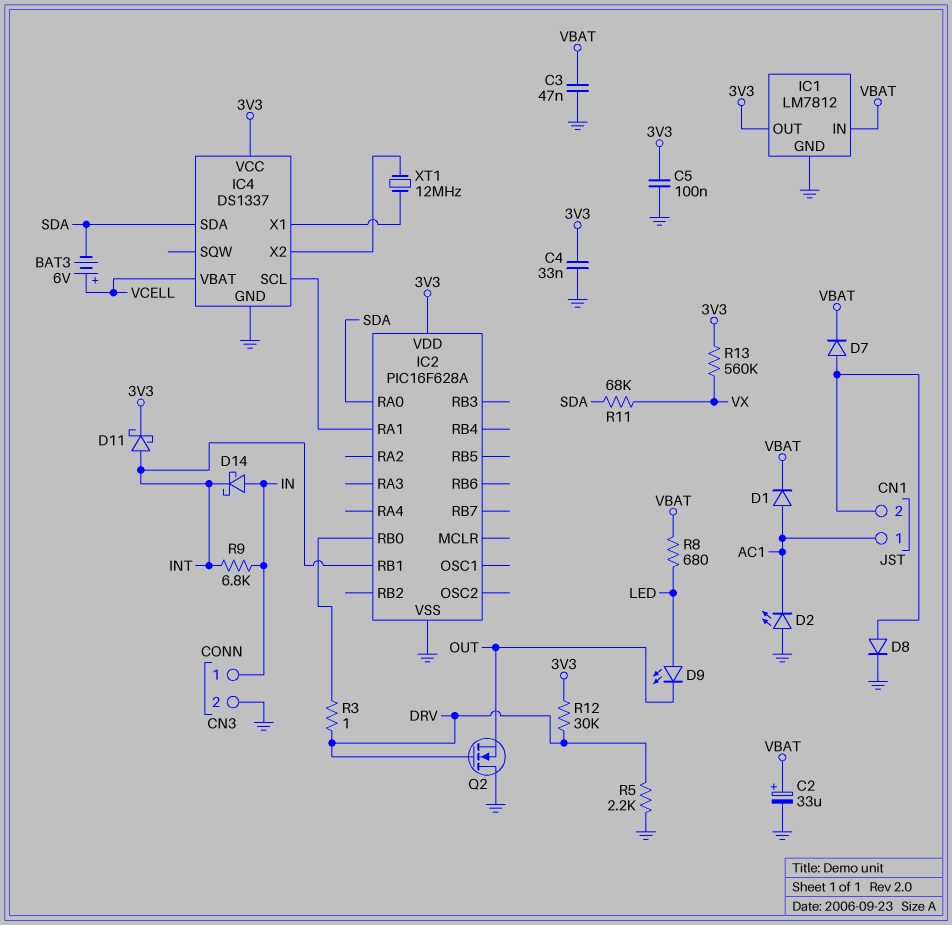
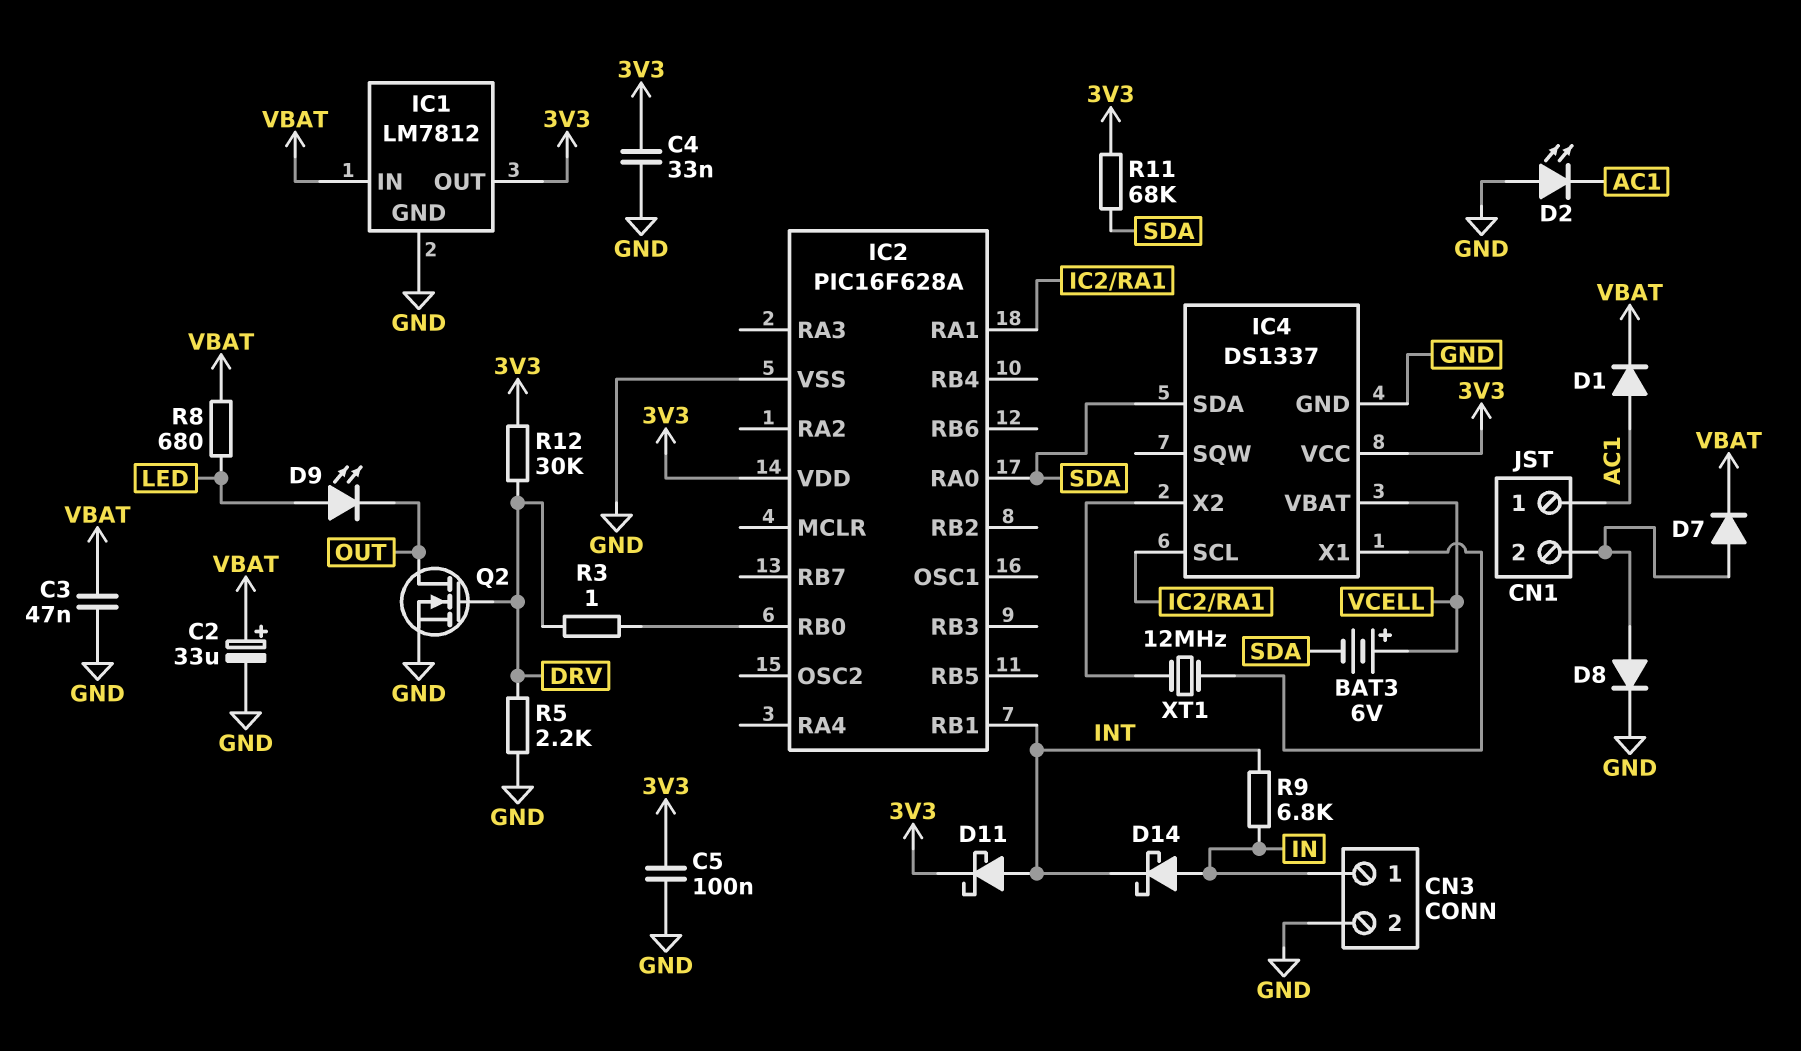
Q2: NMOS (G DRV, D GND, S OUT) -> NMOS (G DRV, D OUT, S GND)
R11: 68k (SDA, VX) -> 68k (3V3, SDA)
R13: 560k (3V3, VX) -> none

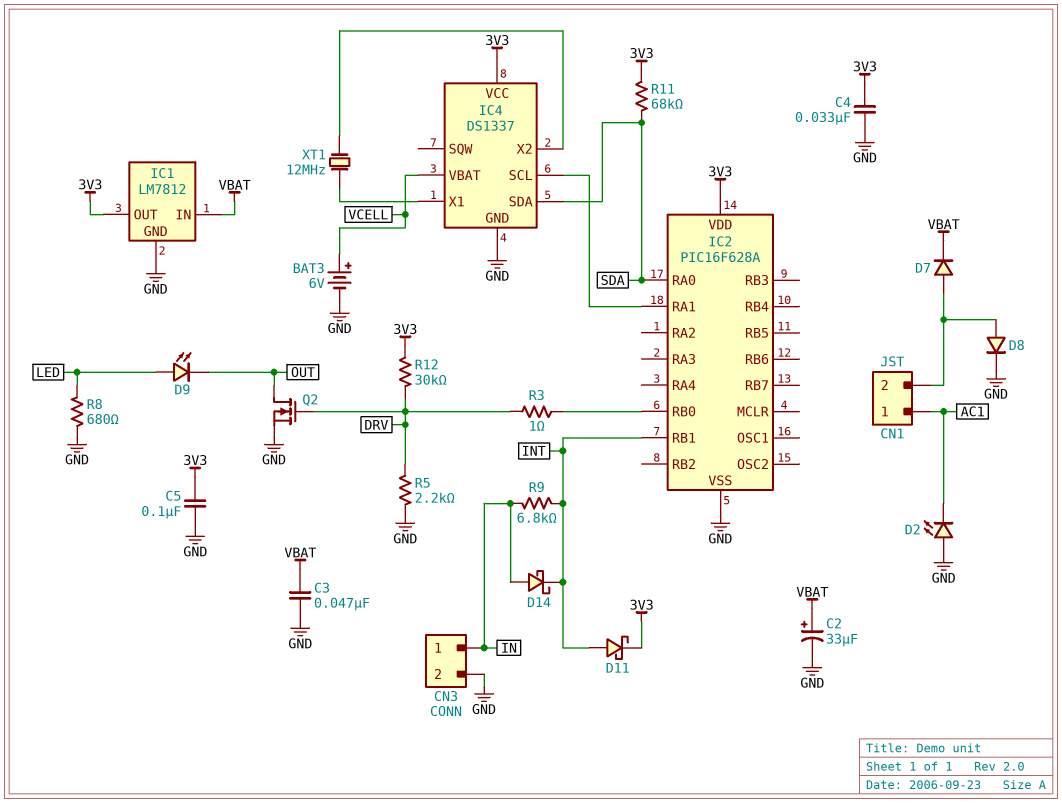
BAT3: 6V (plus VCELL, minus SDA) -> 6V (plus VCELL, minus GND)
D1: diode (A AC1, K VBAT) -> none
R8: 680 (LED, VBAT) -> 680 (GND, LED)

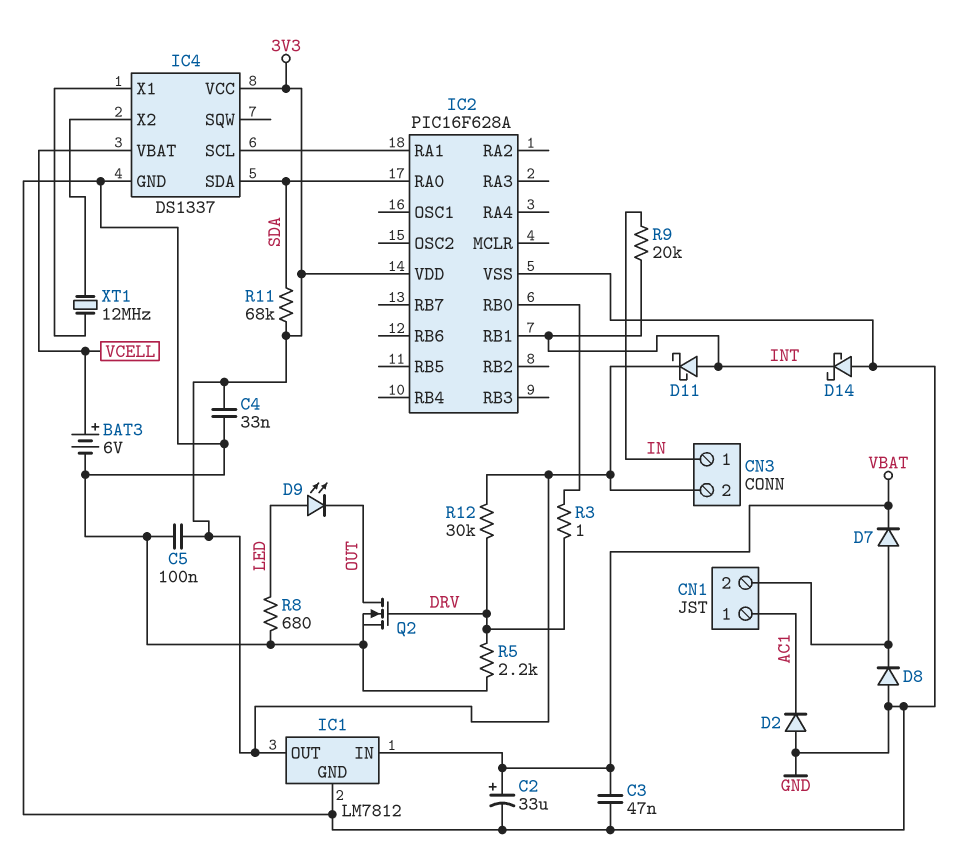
CN3 pin 2: GND -> 3V3
D2: LED (A GND, K AC1) -> diode (A GND, K AC1)
D8: diode (A CN1/2, K GND) -> diode (A GND, K CN1/2)
D14: schottky (A IN, K INT) -> schottky (A GND, K INT)
R9: 6.8k (IN, INT) -> 20k (IN, INT)

